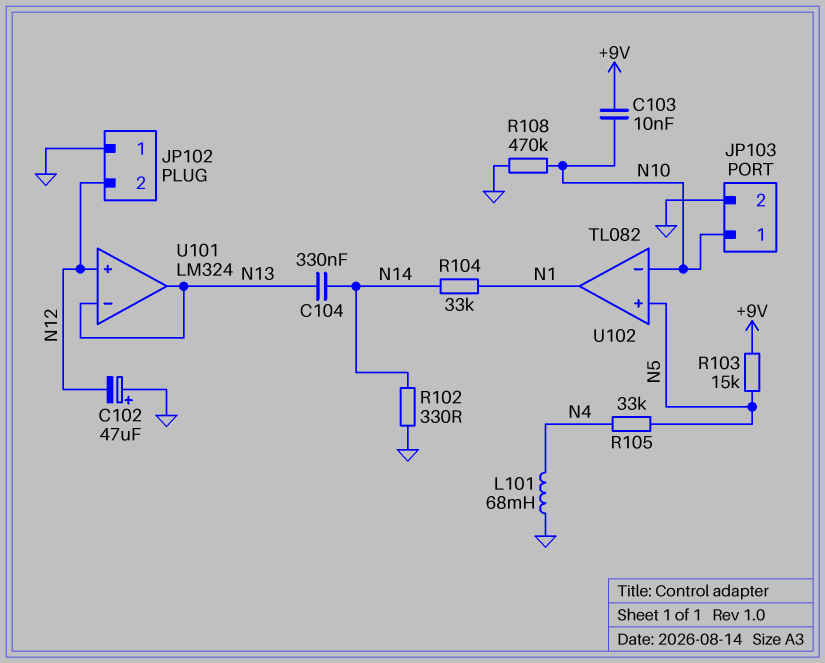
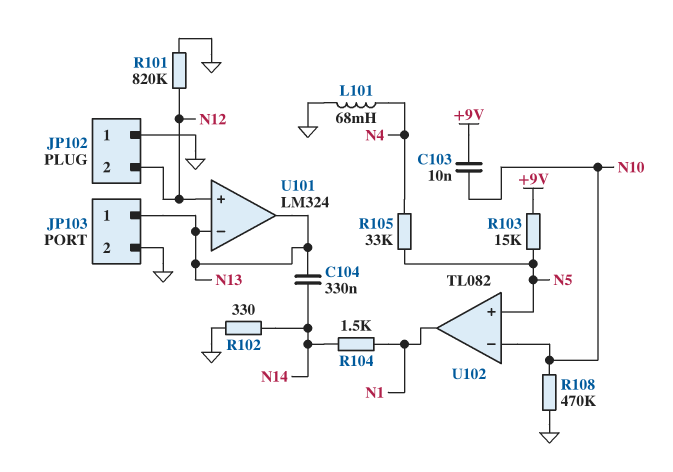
C102: 47uF (plus GND, minus N12) -> none
JP103 pin 1: N10 -> N13
R101: none -> 820k (GND, N12)
R104: 33k (N1, N14) -> 1.5k (N1, N14)

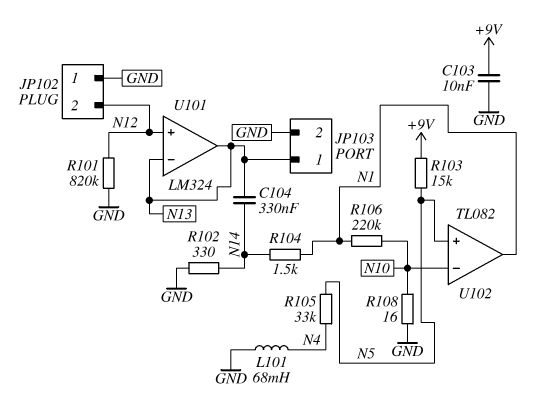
C103: 10nF (+9V, N10) -> 10nF (+9V, GND)
R106: none -> 220k (N1, N10)
R108: 470k (GND, N10) -> 16 (GND, N10)

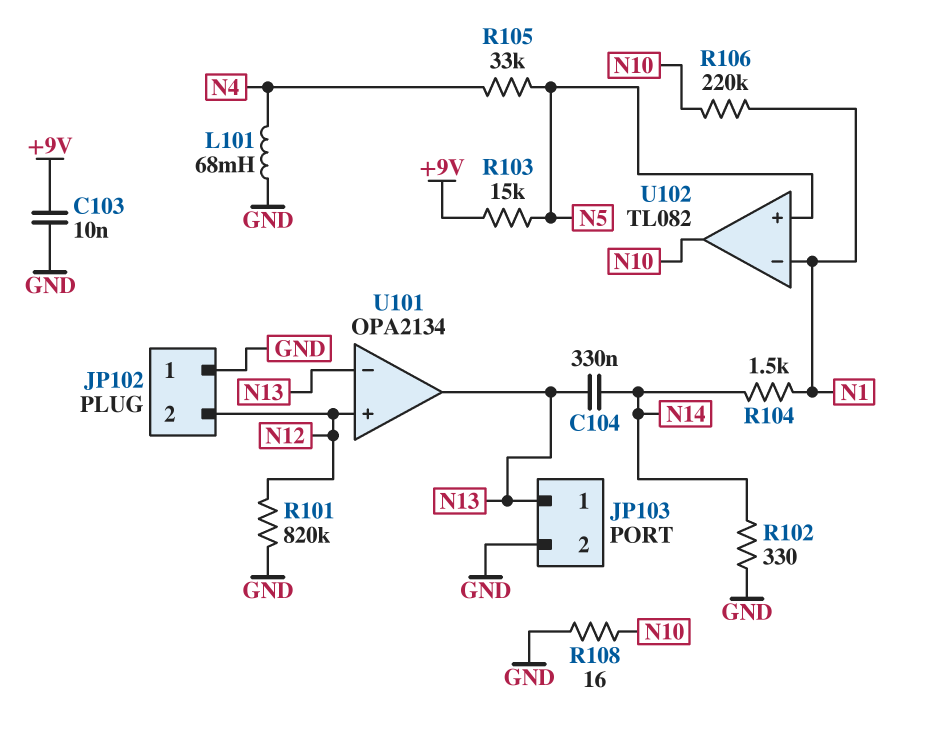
U101: LM324 -> OPA2134
U102 pin in-: N10 -> N1
U102 pin out: N1 -> N10

